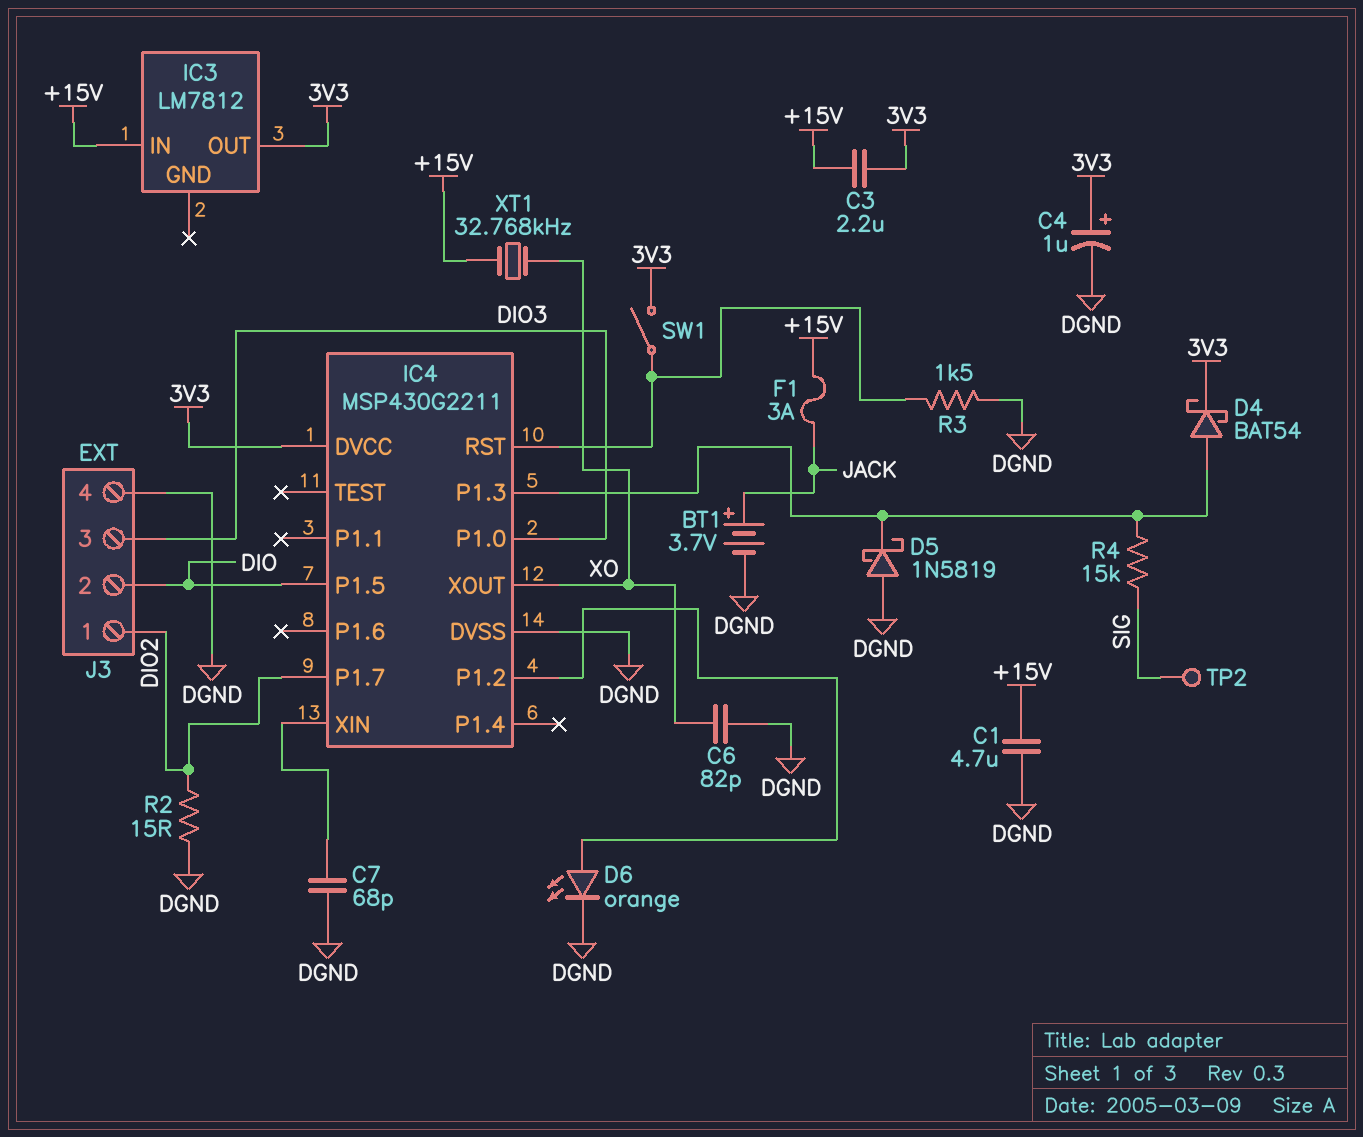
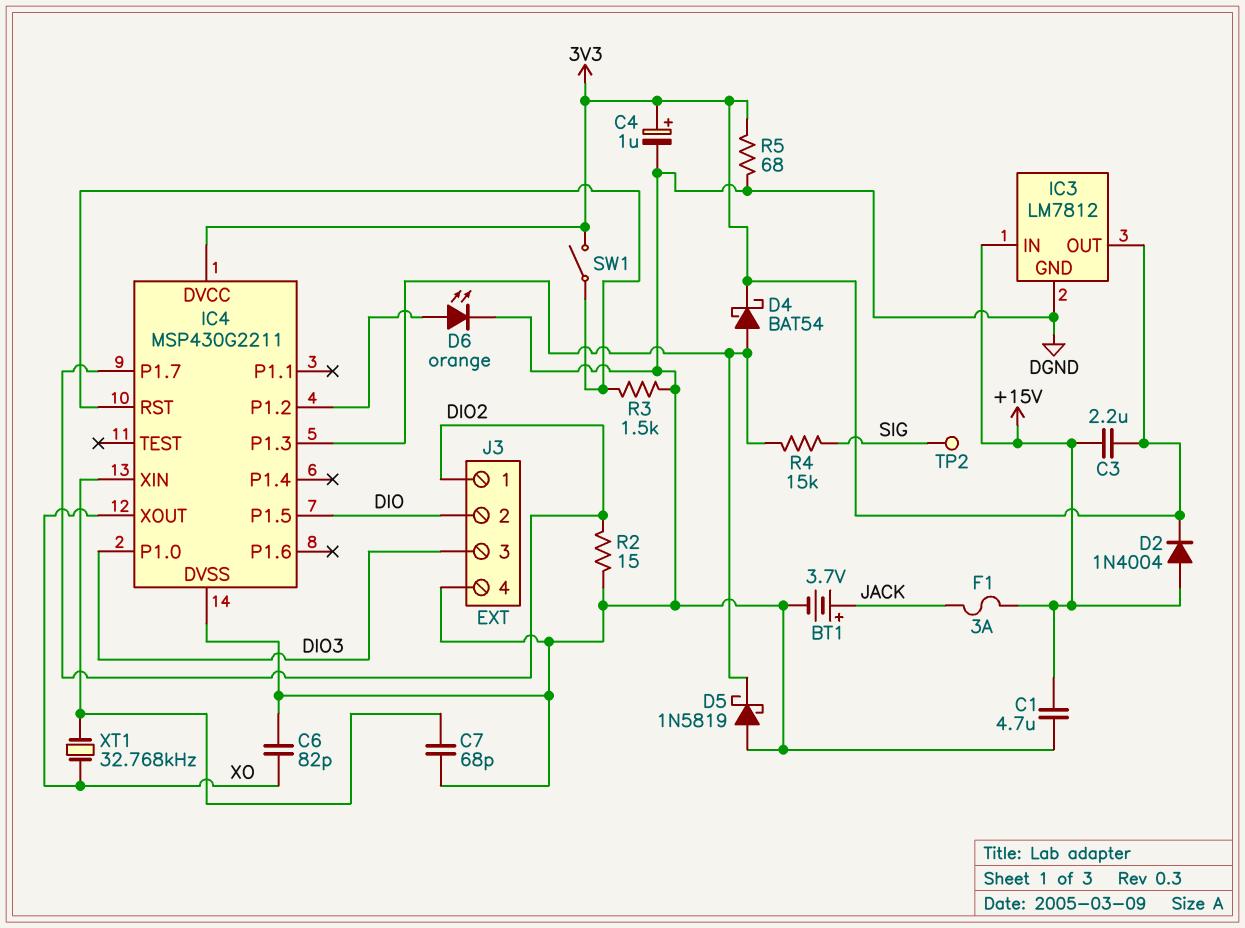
D2: none -> diode 1N4004 (A +15V, K 3V3)
IC3 pin GND: none -> DGND
R5: none -> 68 (3V3, DGND)
XT1: 32.768kHz (+15V, XO) -> 32.768kHz (IC4/XIN, XO)

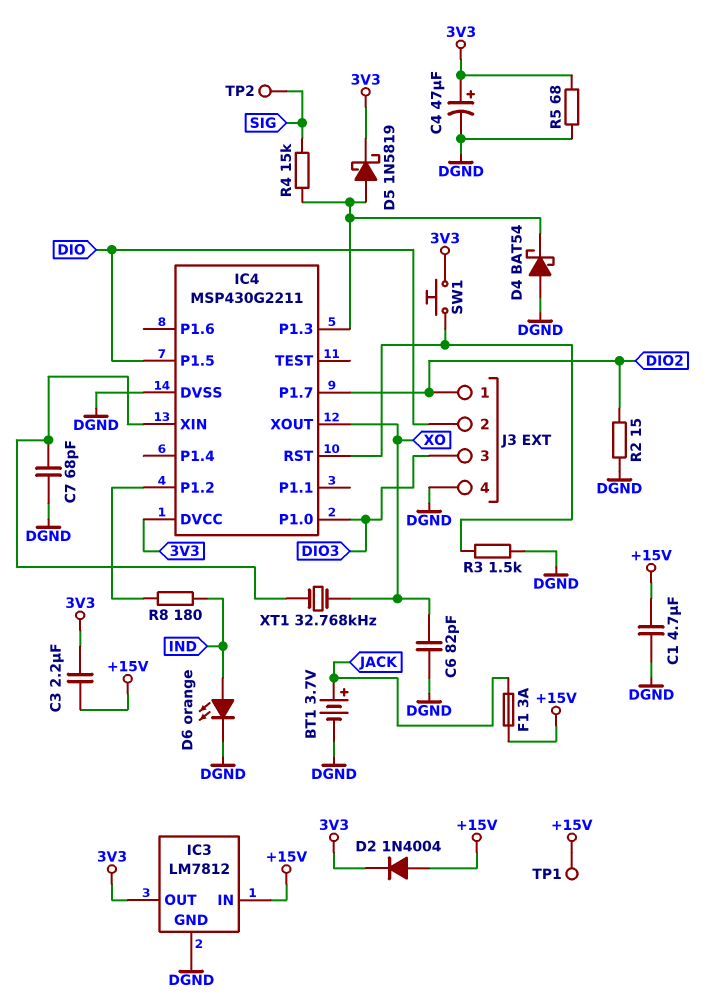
C4: 1uF (plus 3V3, minus DGND) -> 47uF (plus 3V3, minus DGND)
D4: schottky BAT54 (A IC4/P1.3, K 3V3) -> schottky BAT54 (A DGND, K IC4/P1.3)
D5: schottky 1N5819 (A DGND, K IC4/P1.3) -> schottky 1N5819 (A IC4/P1.3, K 3V3)
D6: LED orange (A IC4/P1.2, K DGND) -> LED orange (A IND, K DGND)
R8: none -> 180 (IC4/P1.2, IND)
SW1: switch (3V3, IC4/RST) -> button (3V3, IC4/RST)
TP1: none -> test point (+15V)

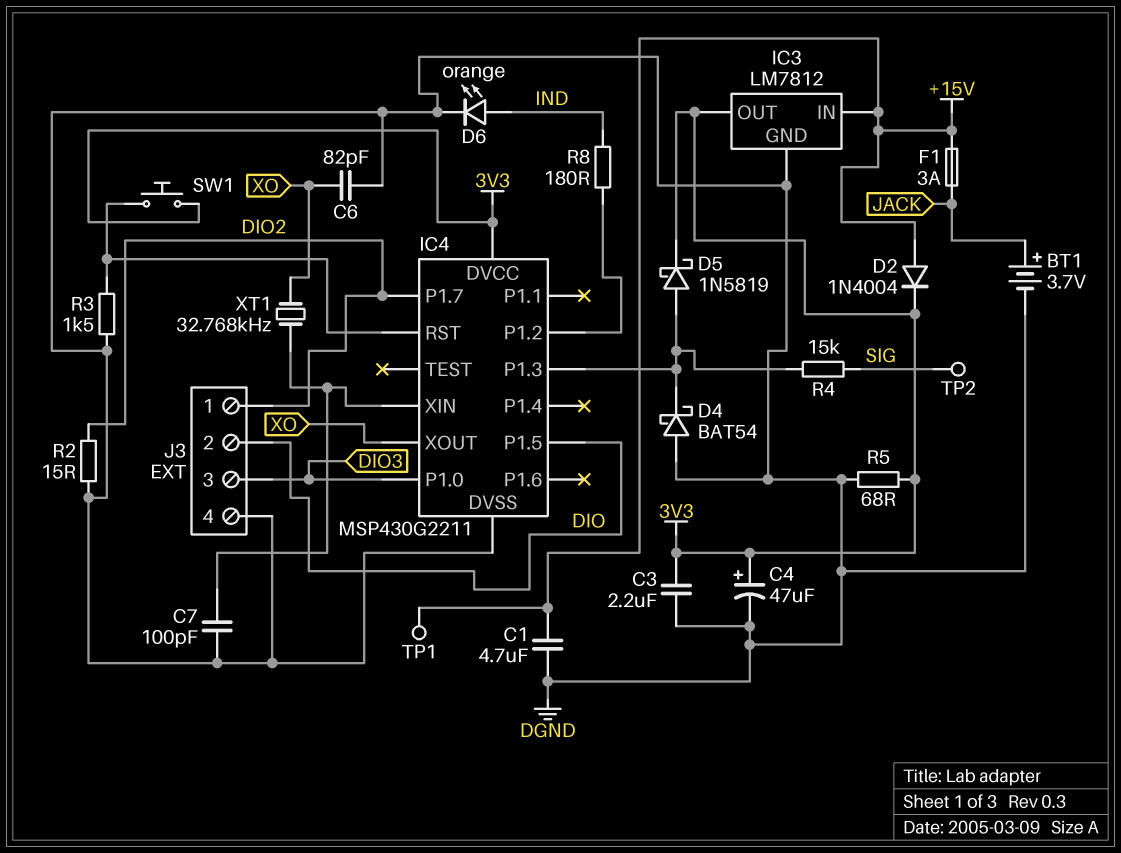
C3: 2.2uF (+15V, 3V3) -> 2.2uF (3V3, DGND)
C7: 68pF (DGND, IC4/XIN) -> 100pF (DGND, IC4/XIN)

